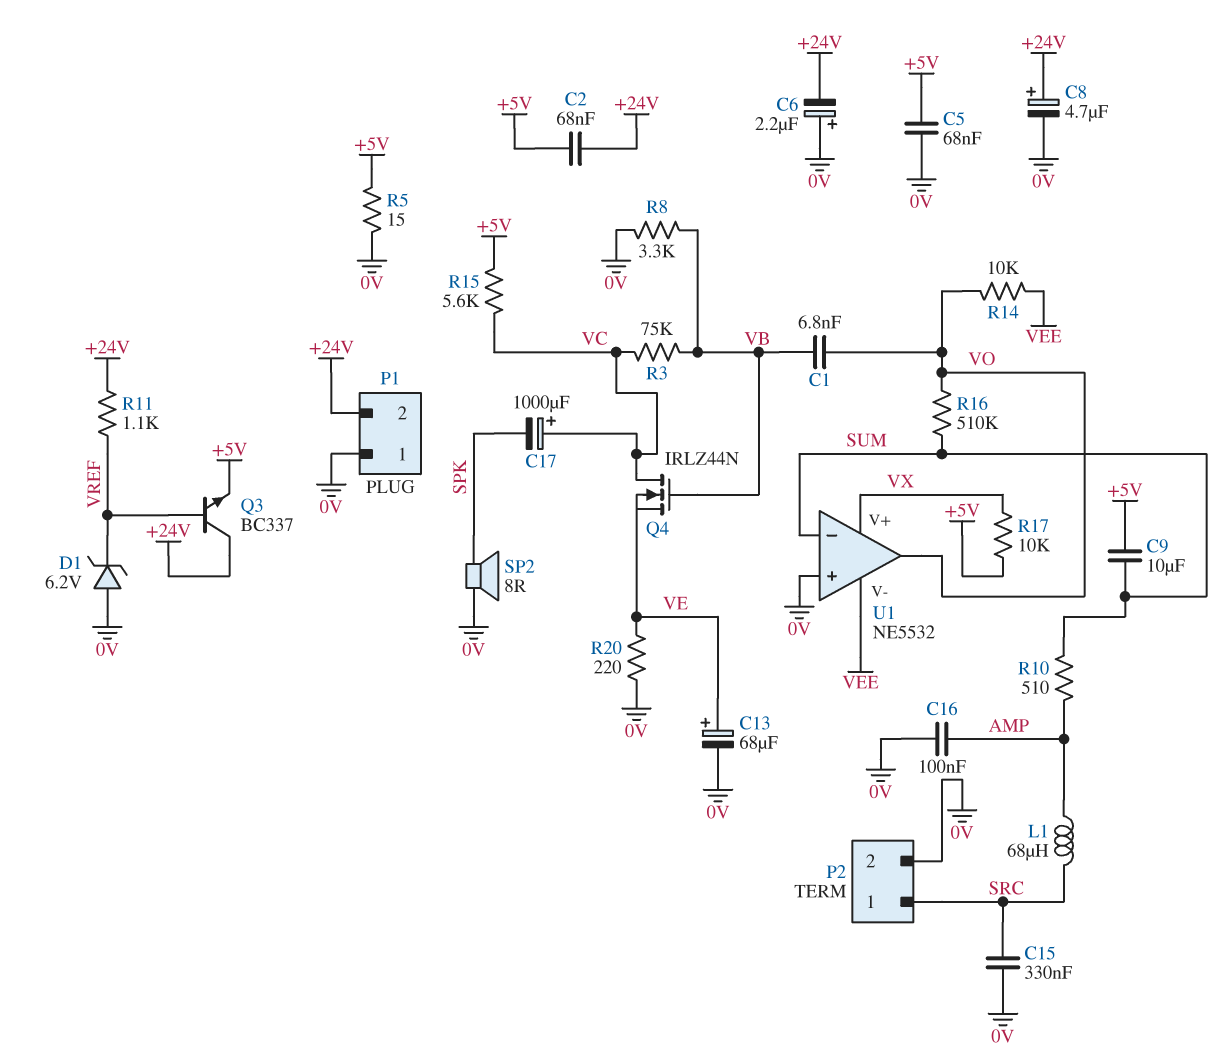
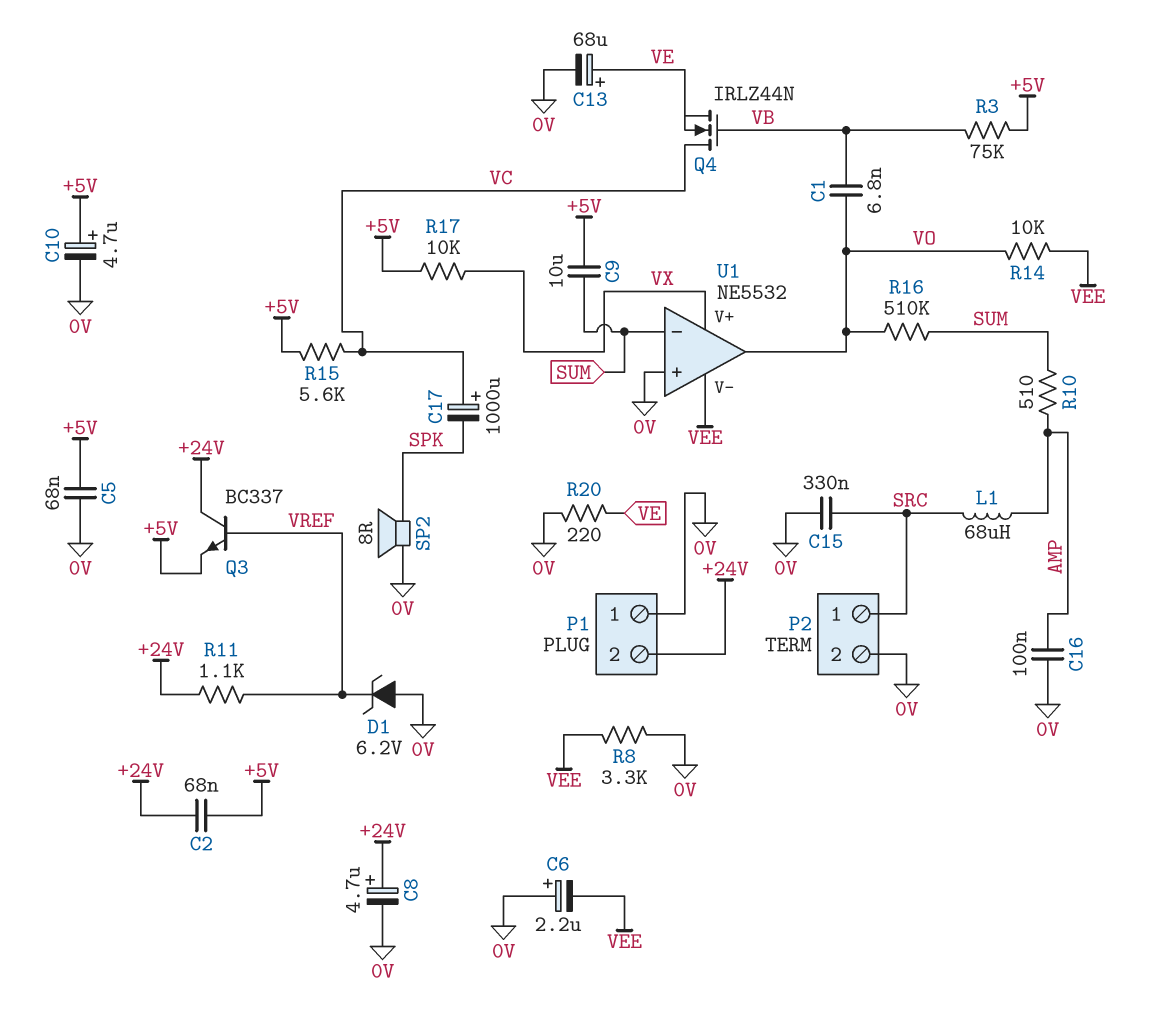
C6: 2.2uF (plus 0V, minus +24V) -> 2.2uF (plus 0V, minus VEE)
C10: none -> 4.7uF (plus +5V, minus 0V)
R3: 75k (VB, VC) -> 75k (+5V, VB)
R5: 15 (+5V, 0V) -> none
R8: 3.3k (0V, VB) -> 3.3k (0V, VEE)

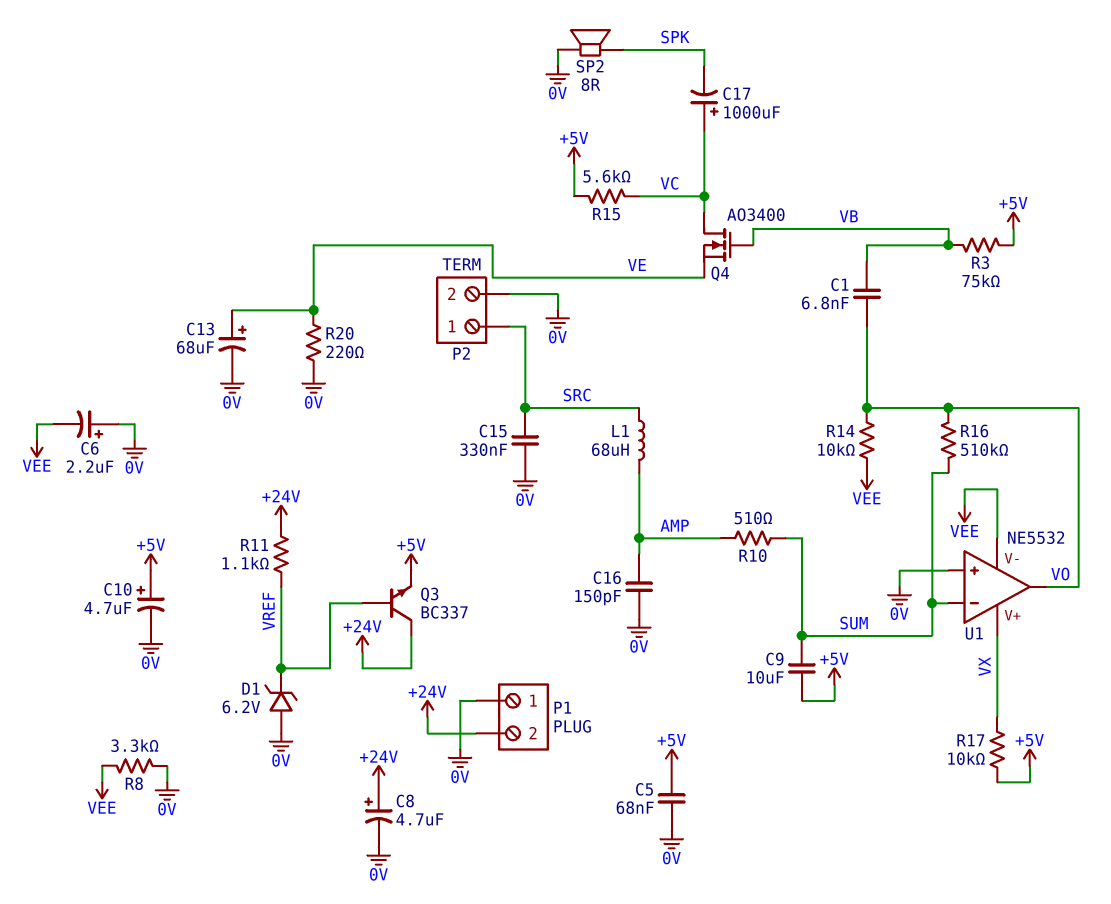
C2: 68nF (+5V, +24V) -> none
C16: 100nF (0V, AMP) -> 150pF (0V, AMP)
Q4: NMOS IRLZ44N (G VB, D VC, S VE) -> NMOS AO3400 (G VB, D VC, S VE)

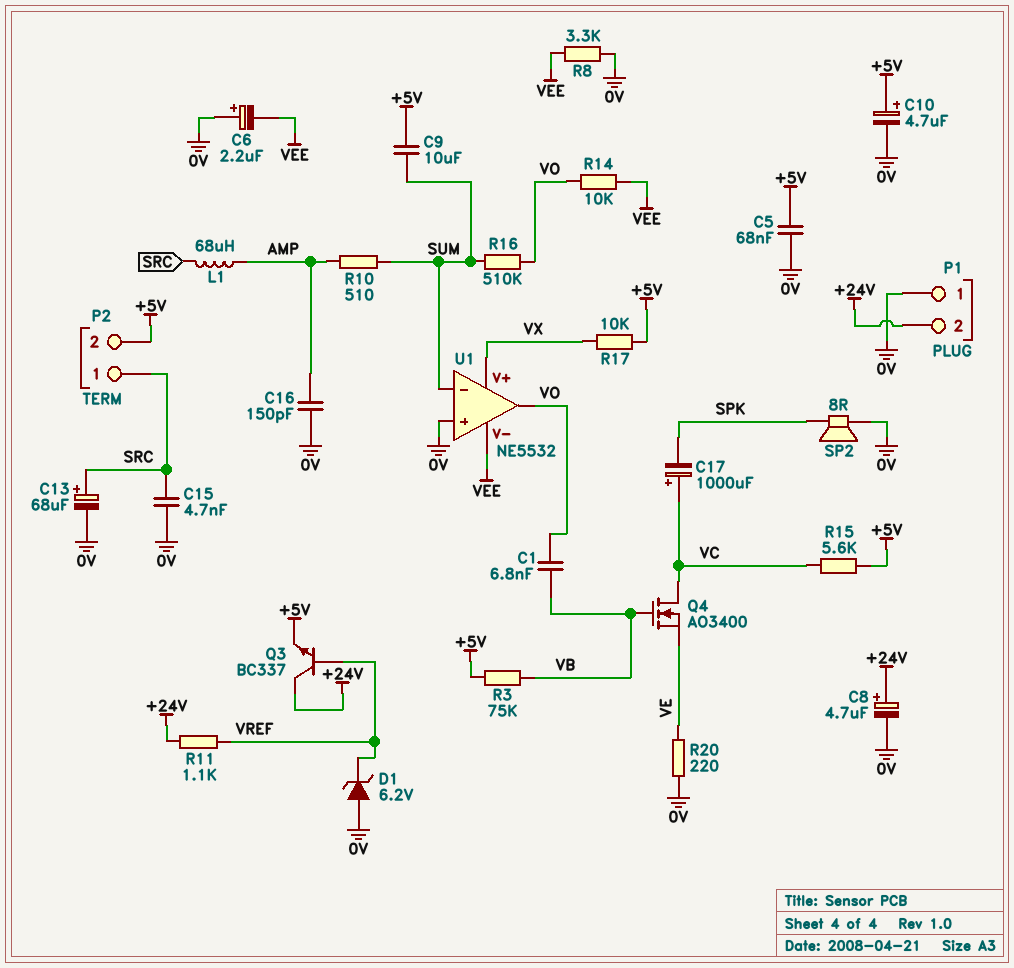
C13: 68uF (plus VE, minus 0V) -> 68uF (plus SRC, minus 0V)
C15: 330nF (0V, SRC) -> 4.7nF (0V, SRC)
P2 pin 2: 0V -> +5V

